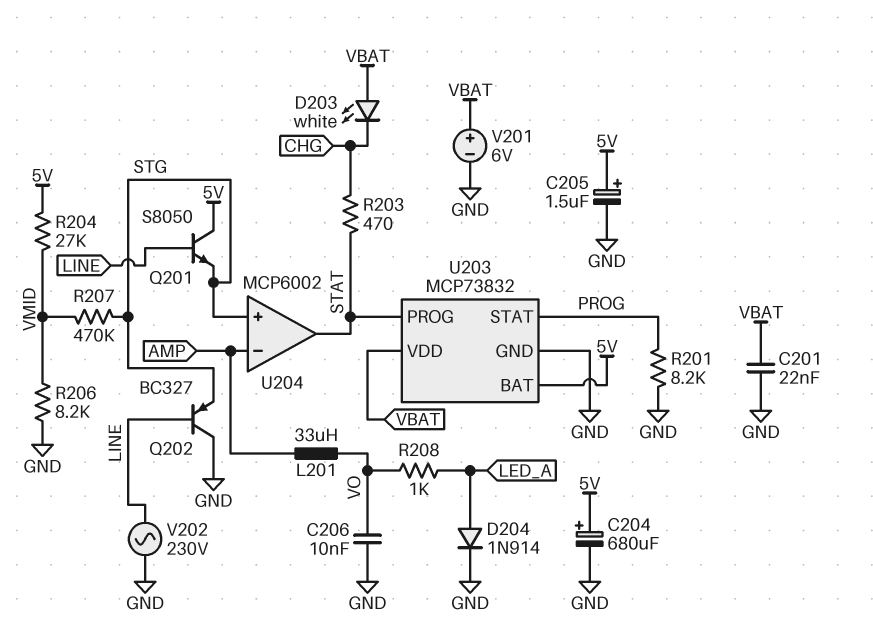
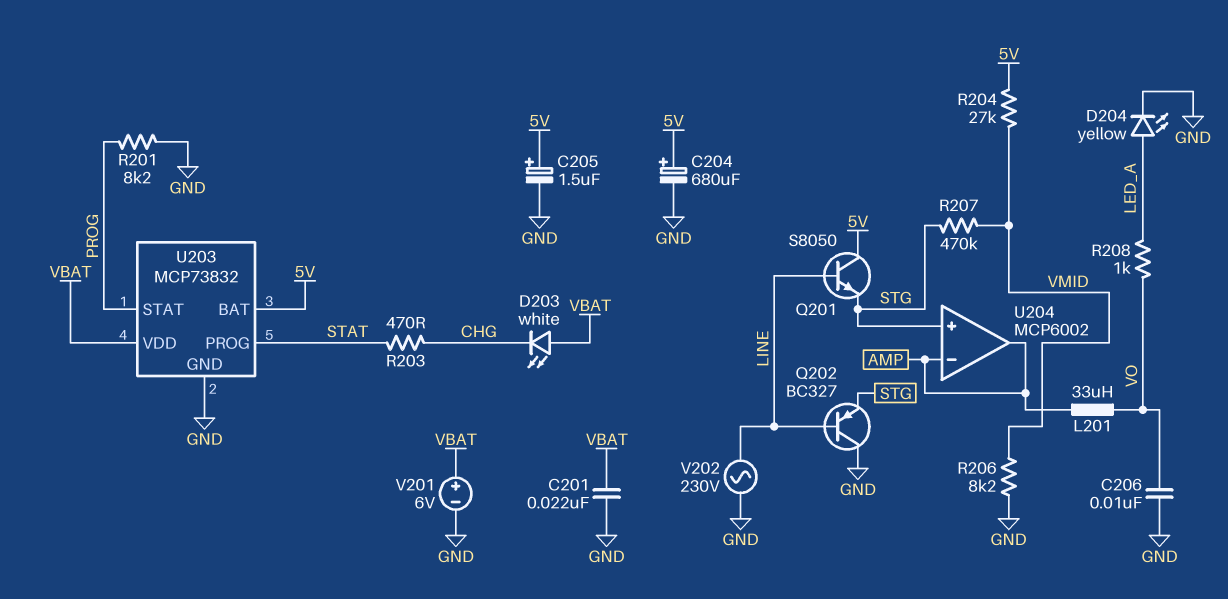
D204: diode 1N914 (A LED_A, K GND) -> LED yellow (A LED_A, K GND)
U204 pin out: STAT -> AMP

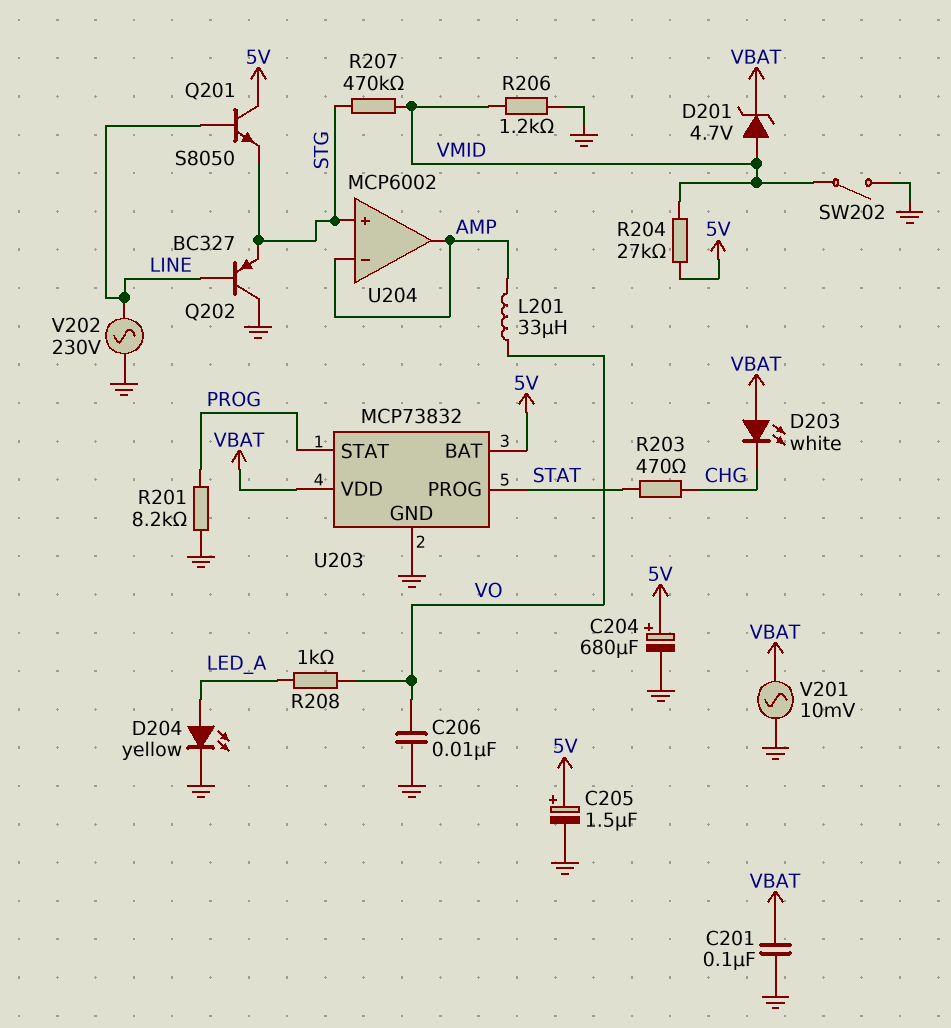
C201: 22nF (GND, VBAT) -> 100nF (GND, VBAT)
D201: none -> zener 4.7V (A VMID, K VBAT)
R206: 8.2k (GND, VMID) -> 1.2k (GND, VMID)
SW202: none -> switch (GND, VMID)
V201: 6V (plus VBAT, minus GND) -> AC 10mV (GND, VBAT)

